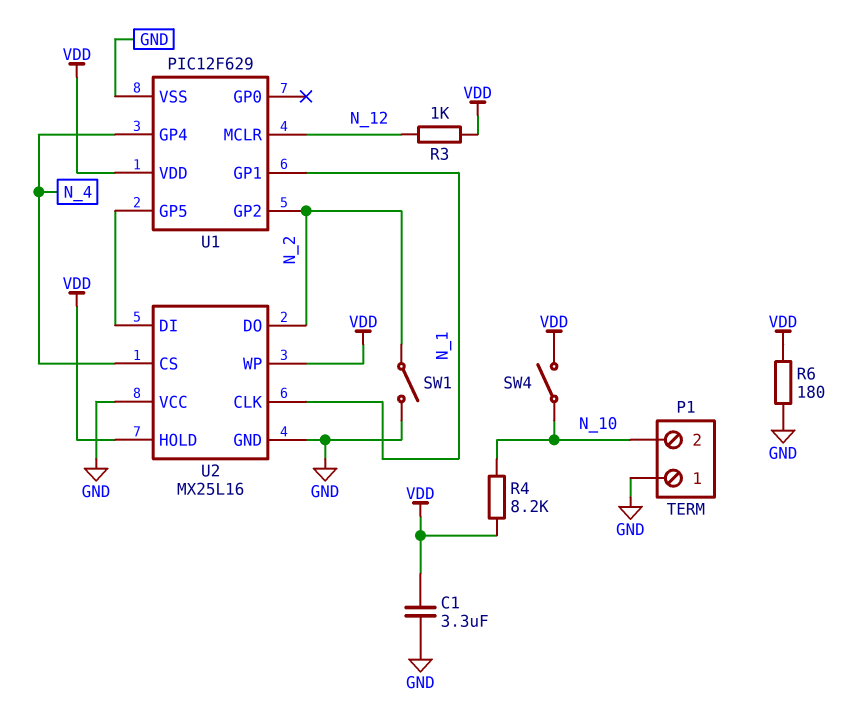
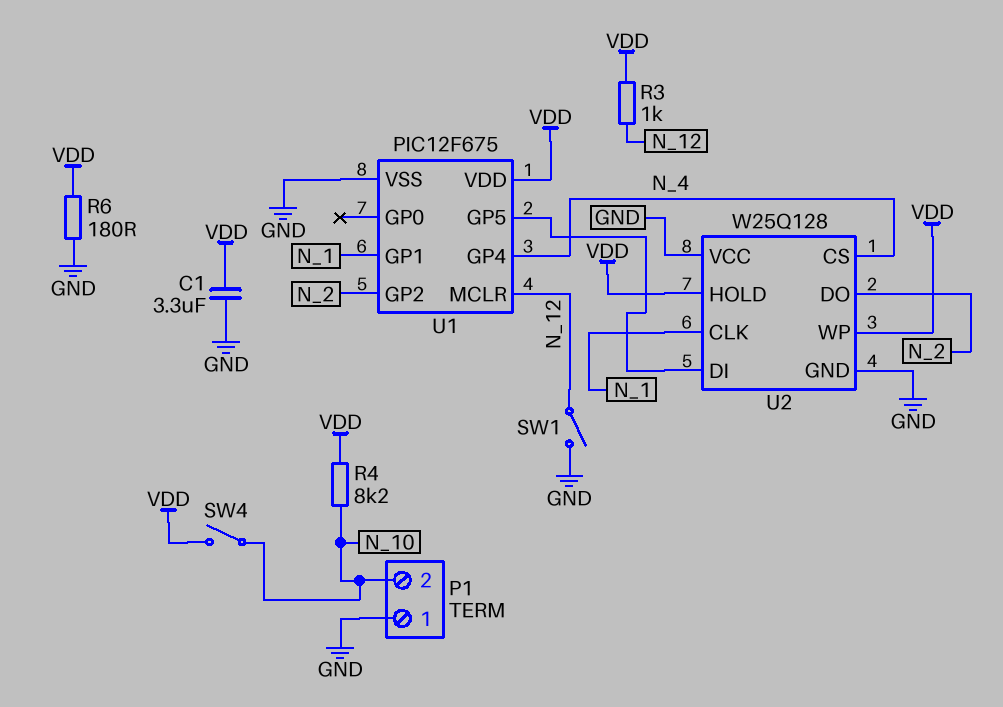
SW1: switch (GND, N_2) -> switch (GND, N_12)
U1: PIC12F629 -> PIC12F675
U2: MX25L16 -> W25Q128

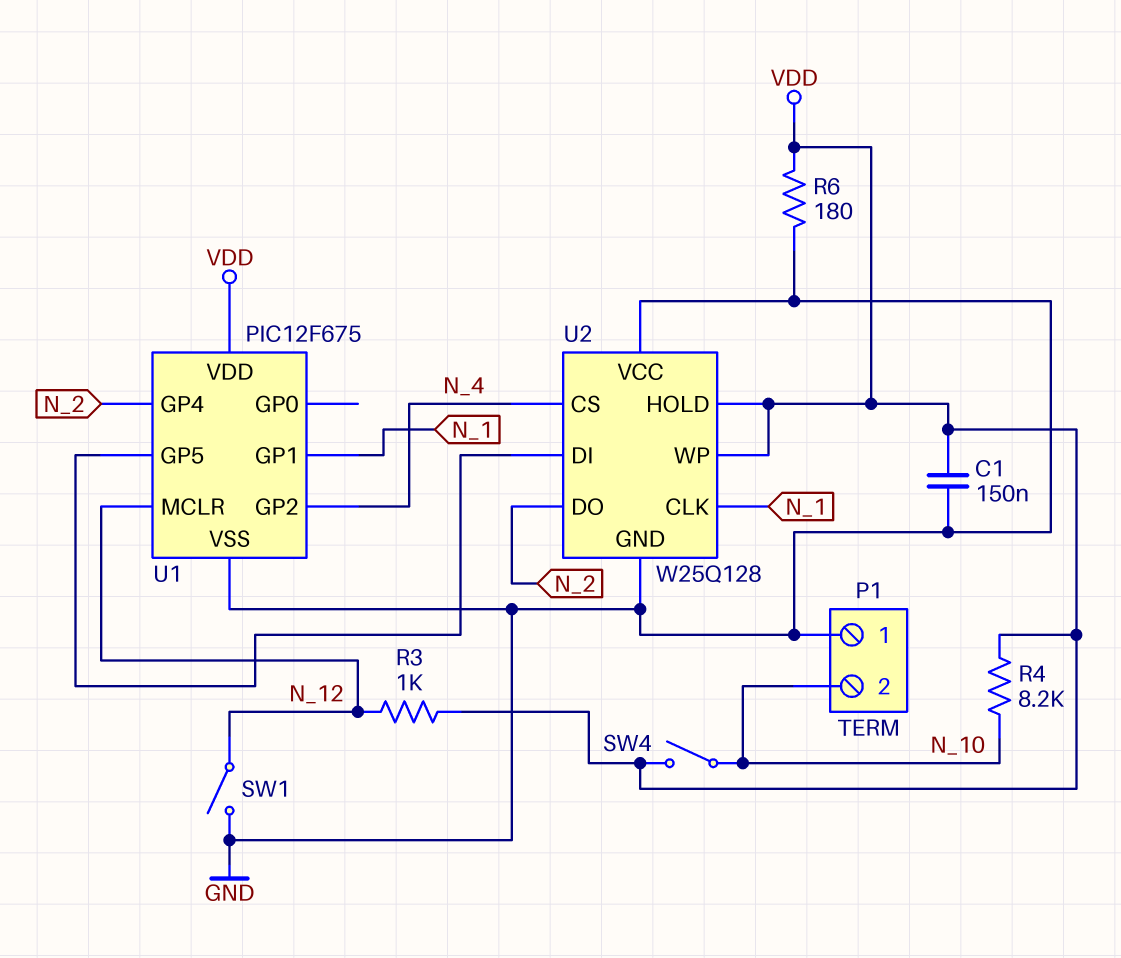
C1: 3.3uF (GND, VDD) -> 150nF (GND, VDD)
U1 pin GP2: N_2 -> N_4
U1 pin GP4: N_4 -> N_2

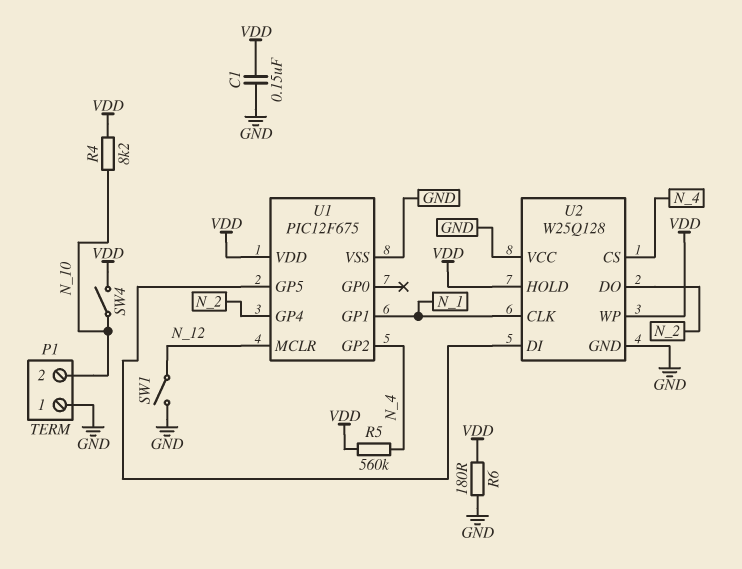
R3: 1k (N_12, VDD) -> none
R5: none -> 560k (N_4, VDD)

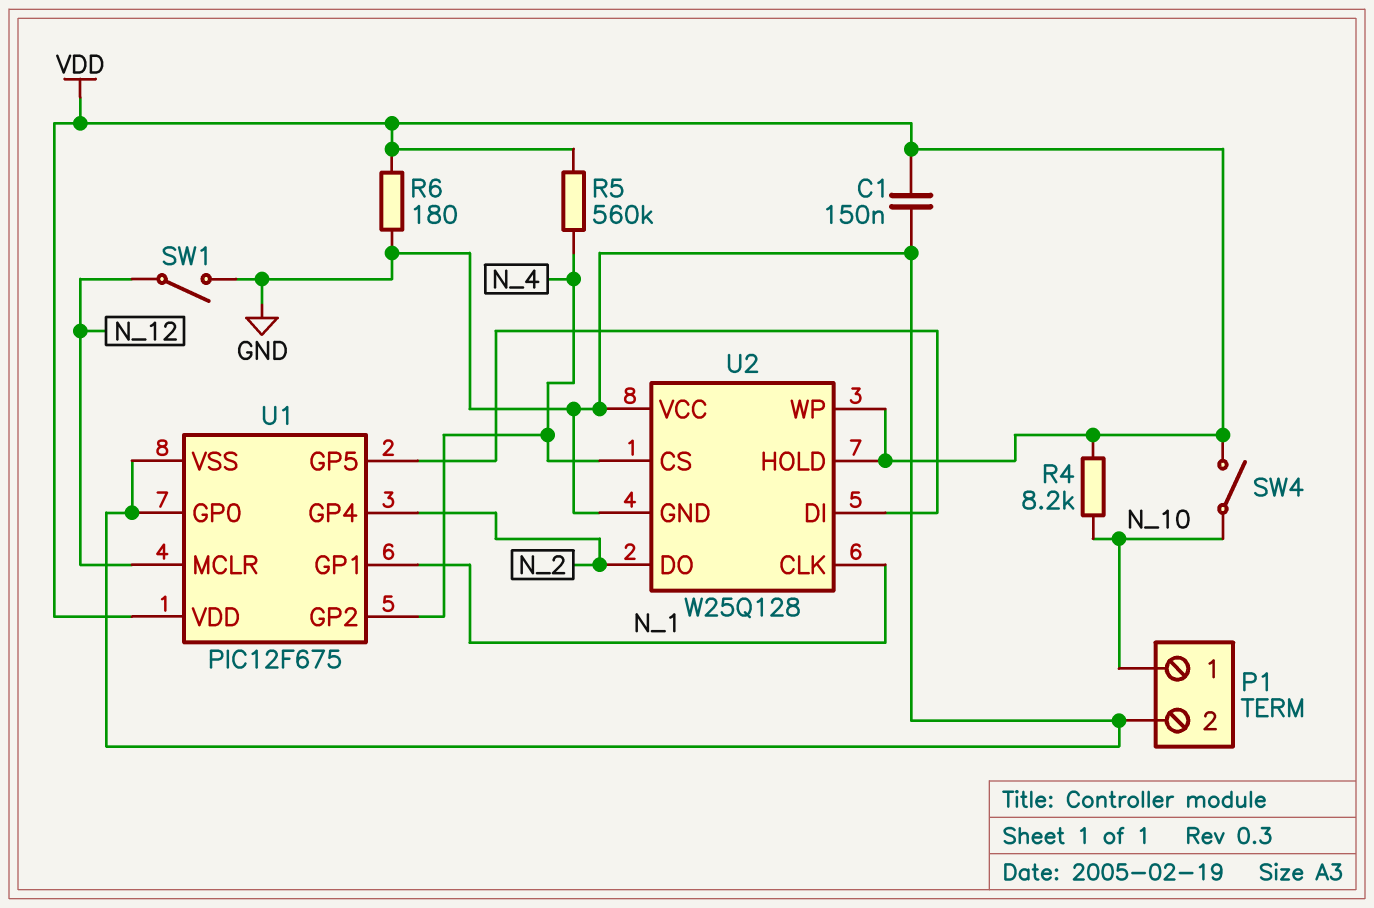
P1 pin 1: GND -> N_10
P1 pin 2: N_10 -> GND
U1 pin GP0: none -> GND

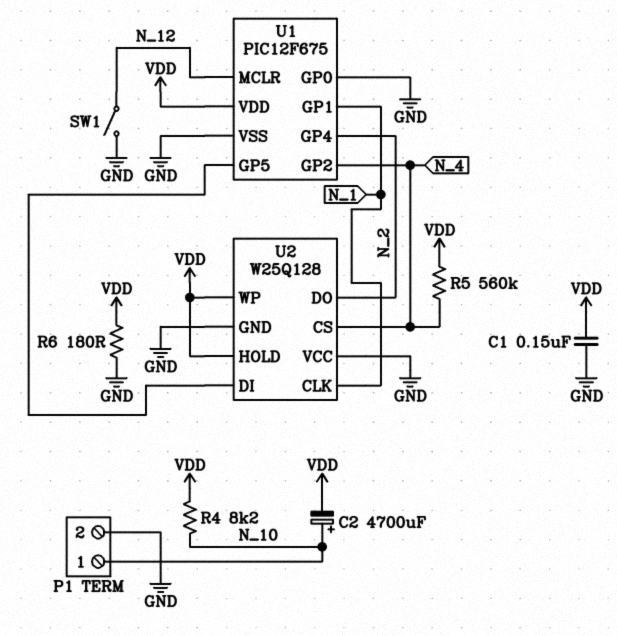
C2: none -> 4700uF (plus N_10, minus VDD)
SW4: switch (N_10, VDD) -> none

